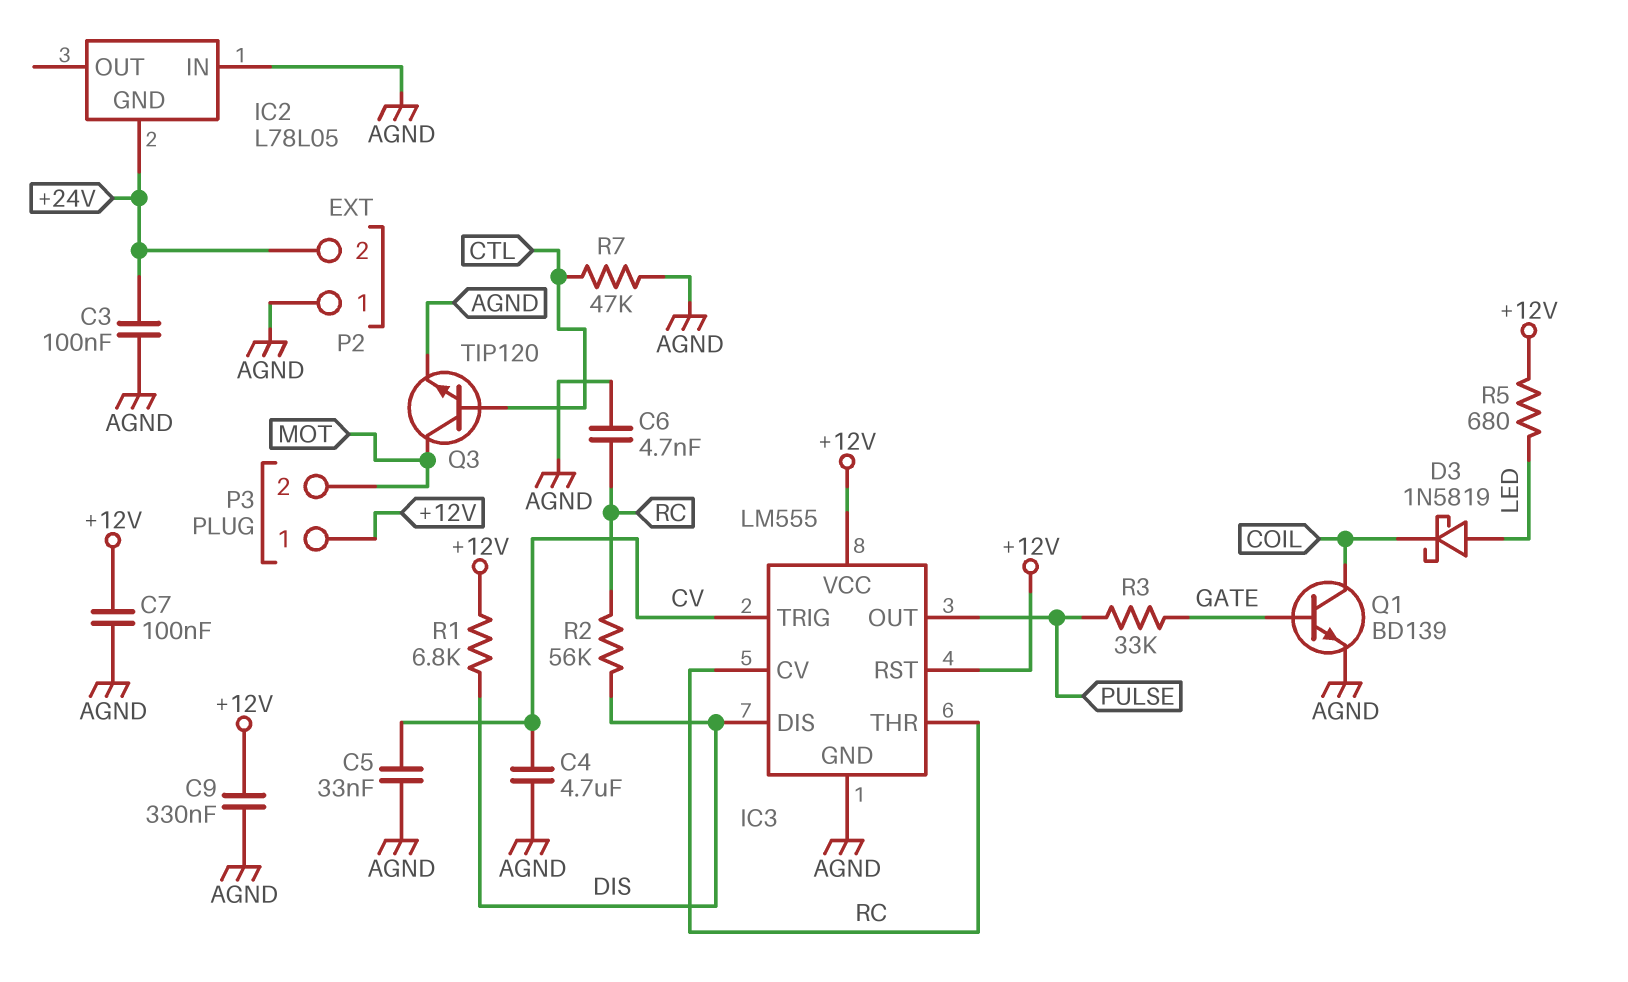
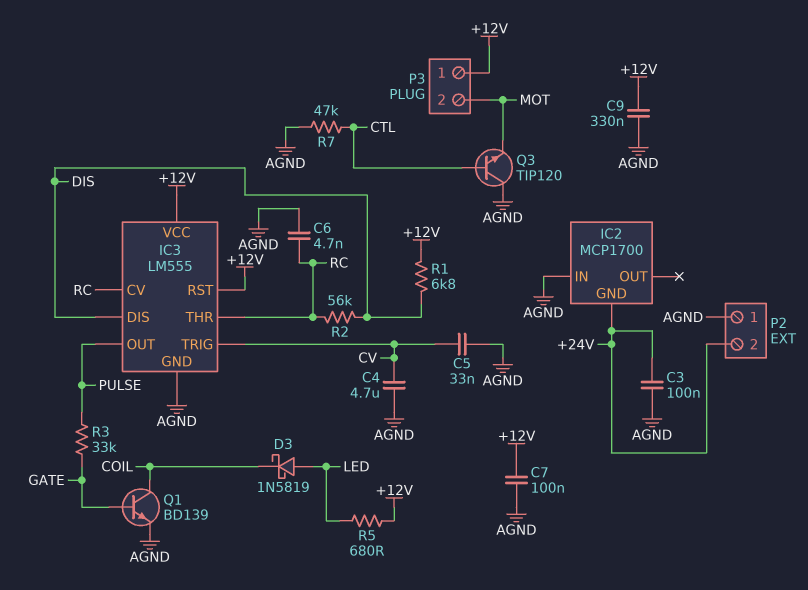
IC2: L78L05 -> MCP1700
Q3: NPN TIP120 (B CTL, C MOT, E AGND) -> NPN TIP120 (B CTL, C AGND, E MOT)

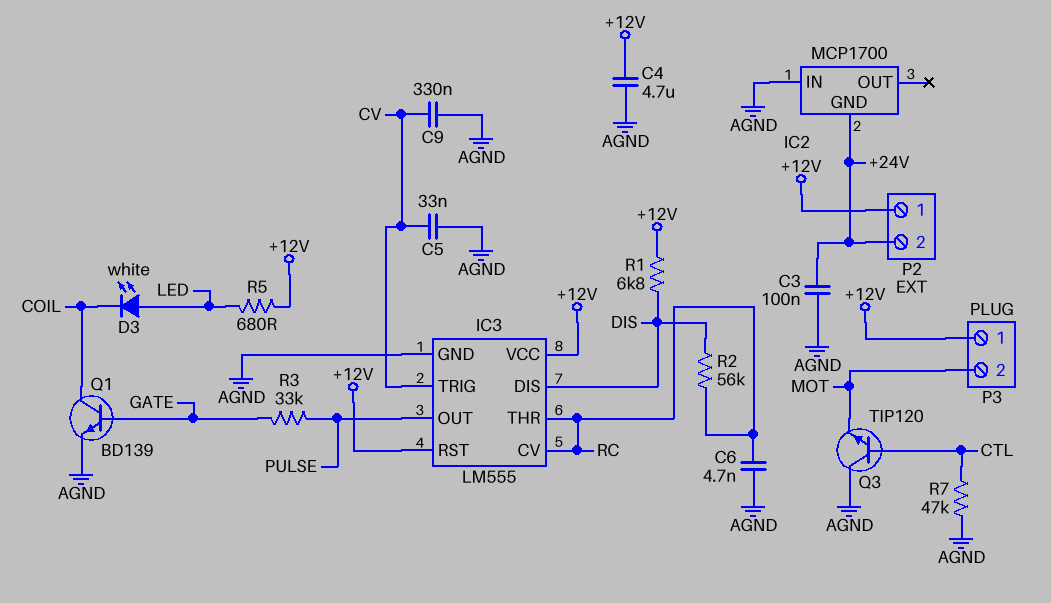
C4: 4.7uF (AGND, CV) -> 4.7uF (+12V, AGND)
C7: 100nF (+12V, AGND) -> none
C9: 330nF (+12V, AGND) -> 330nF (AGND, CV)
D3: schottky 1N5819 (A LED, K COIL) -> LED white (A LED, K COIL)
P2 pin 1: AGND -> +12V

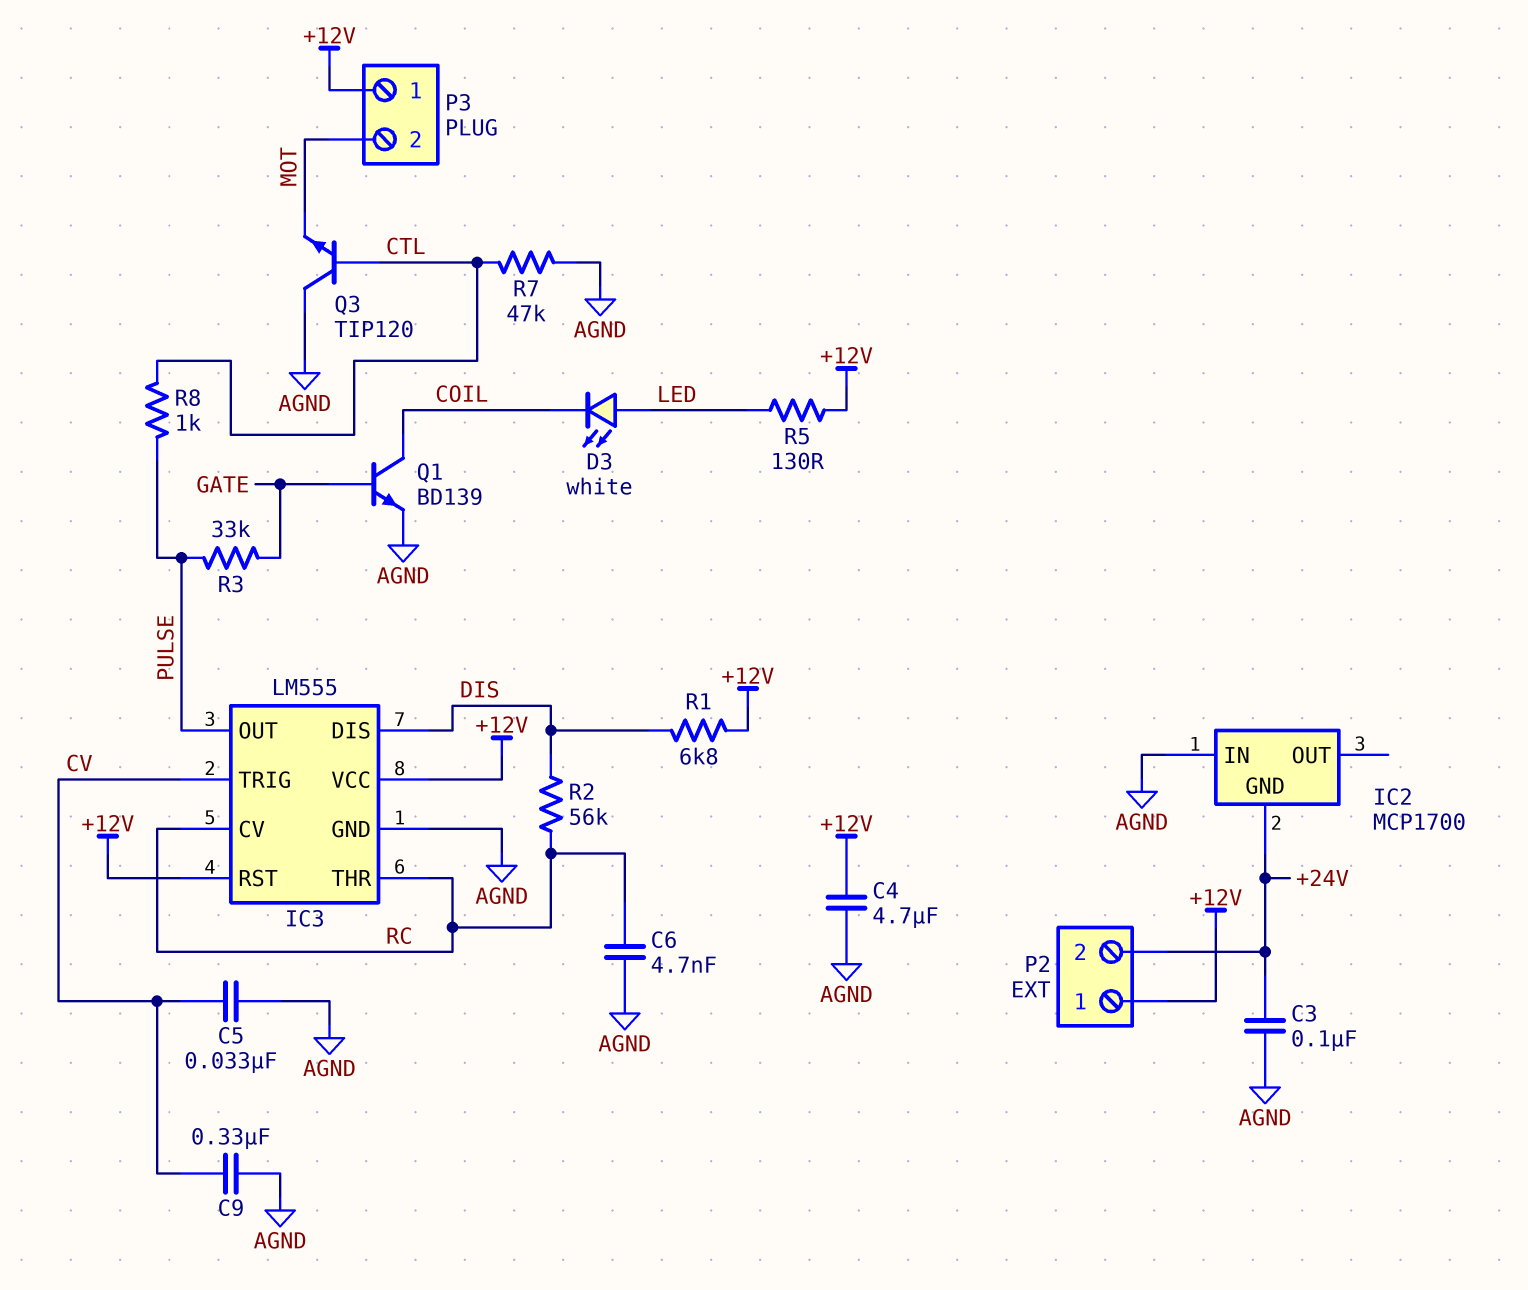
R5: 680 (+12V, LED) -> 130 (+12V, LED)
R8: none -> 1k (CTL, PULSE)

